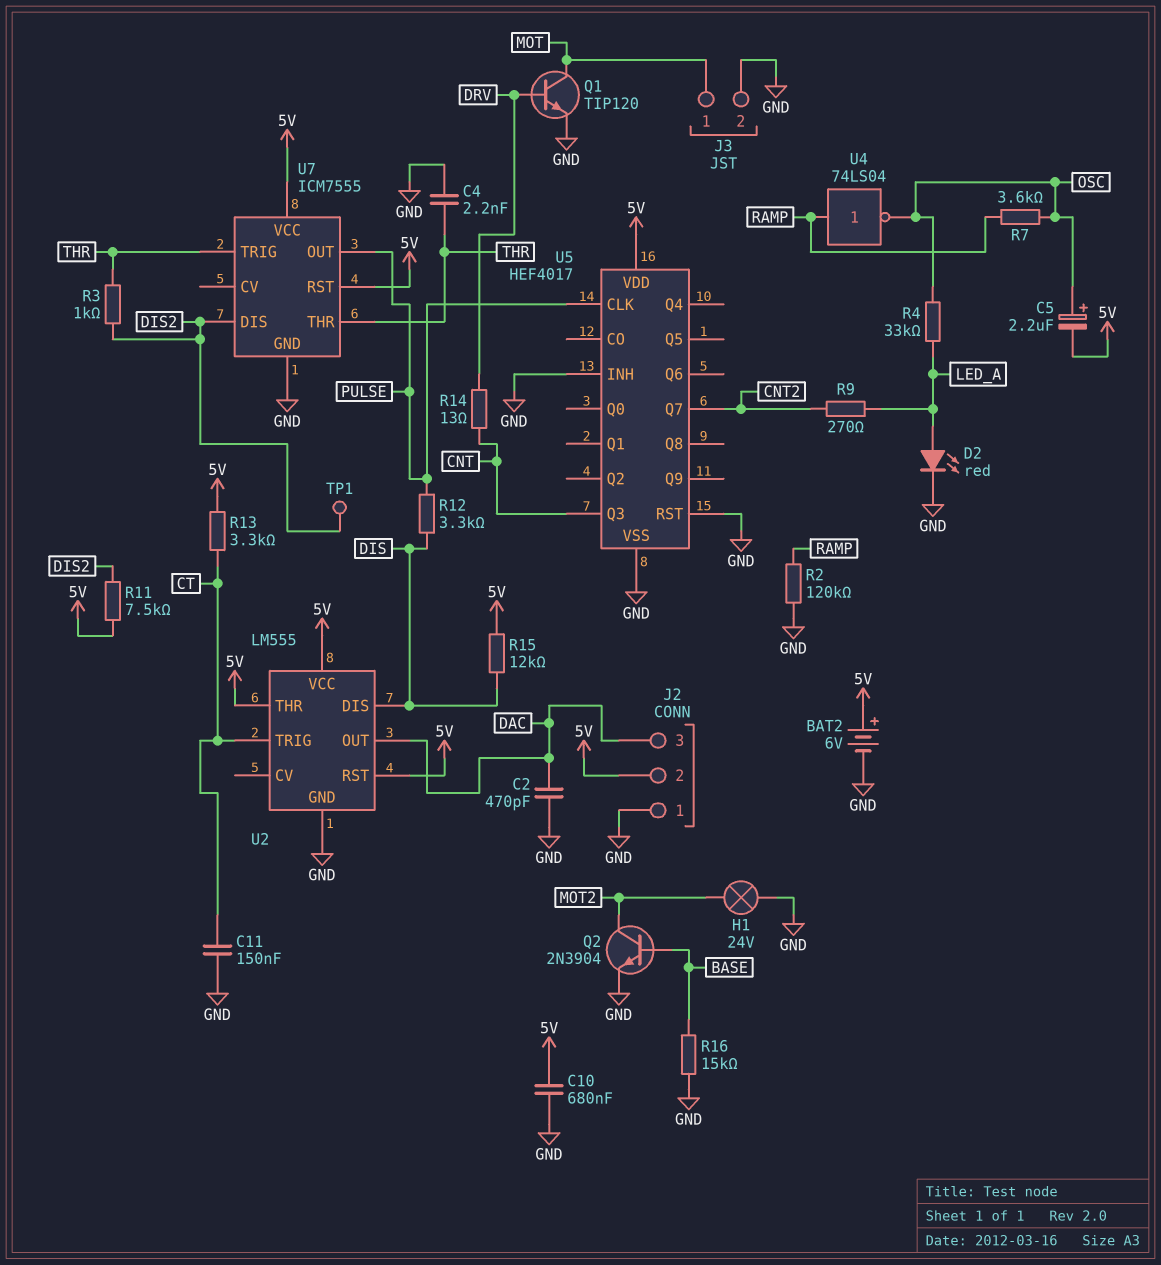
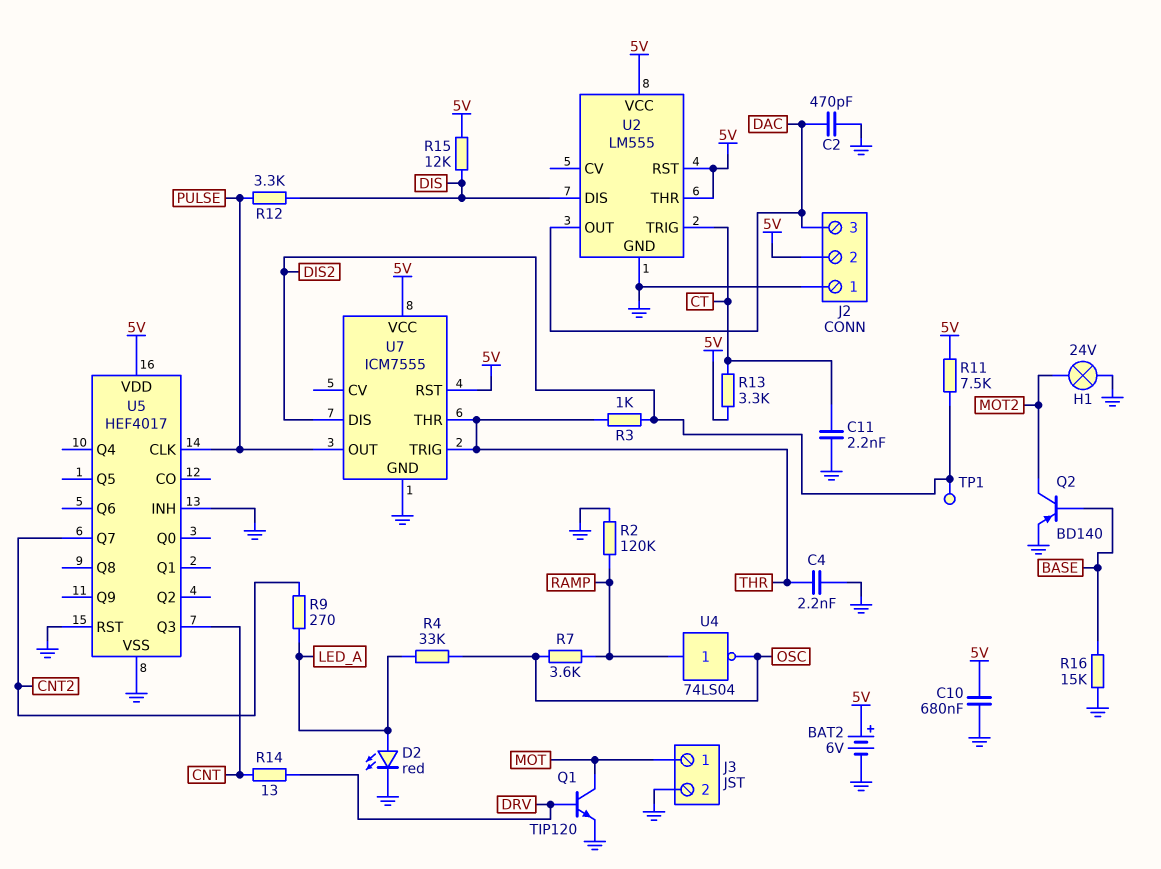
C5: 2.2uF (plus OSC, minus 5V) -> none
C11: 150nF (CT, GND) -> 2.2nF (CT, GND)
Q2: NPN 2N3904 (B BASE, C MOT2, E GND) -> PNP BD140 (B BASE, C MOT2, E GND)

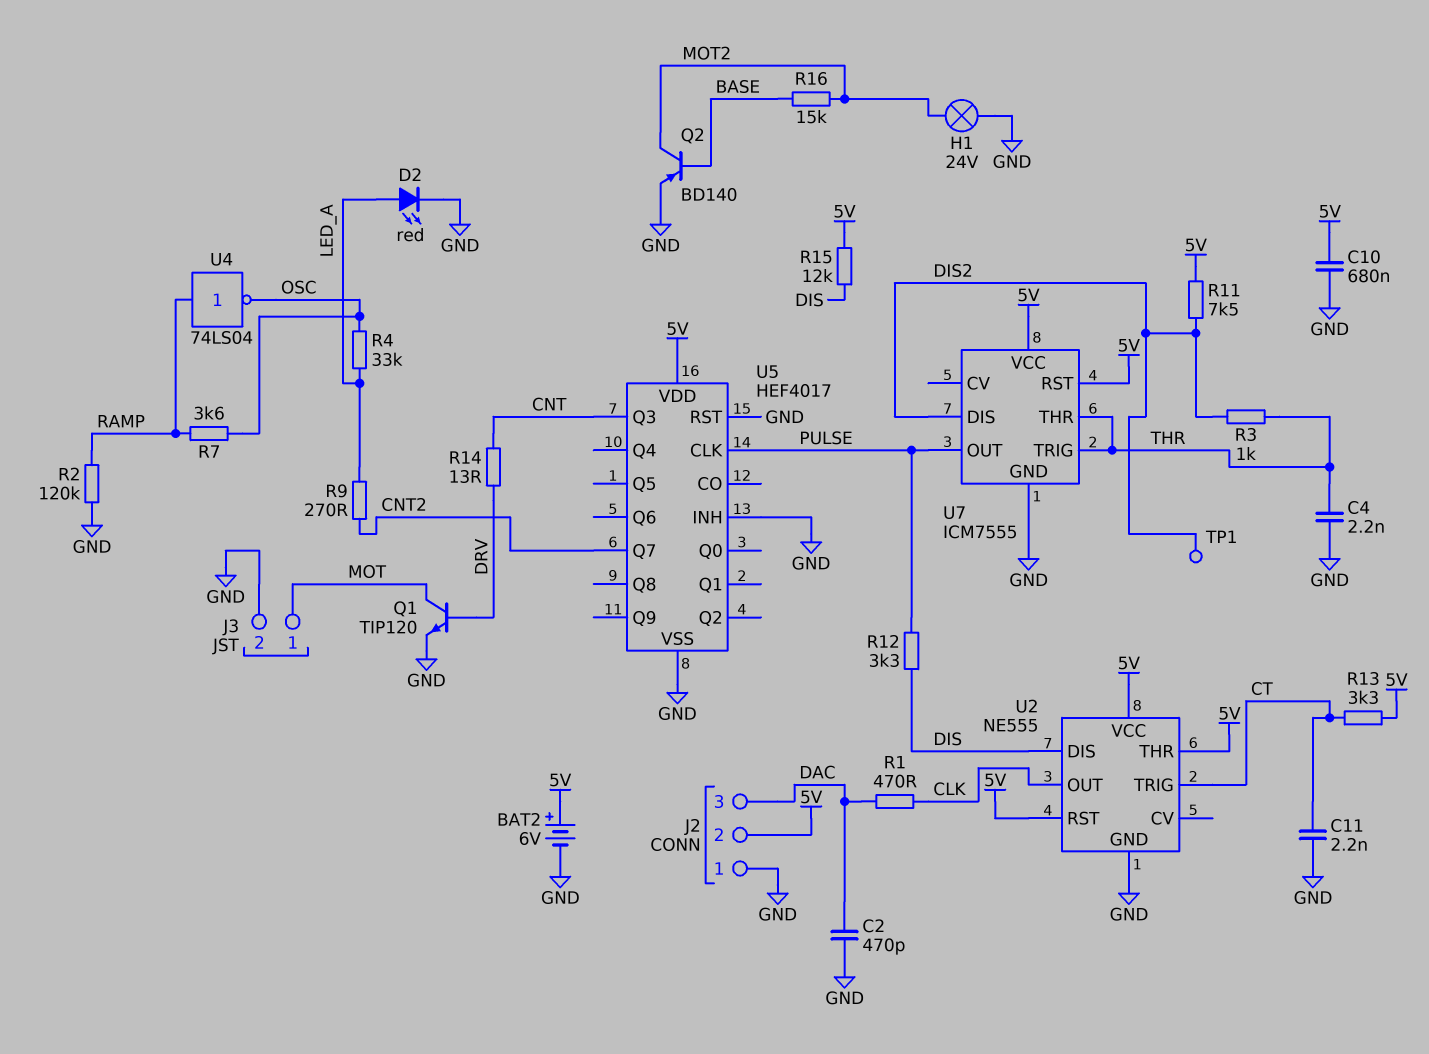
R1: none -> 470 (CLK, DAC)
R16: 15k (BASE, GND) -> 15k (BASE, MOT2)
U2: LM555 -> NE555
U2 pin OUT: DAC -> CLK

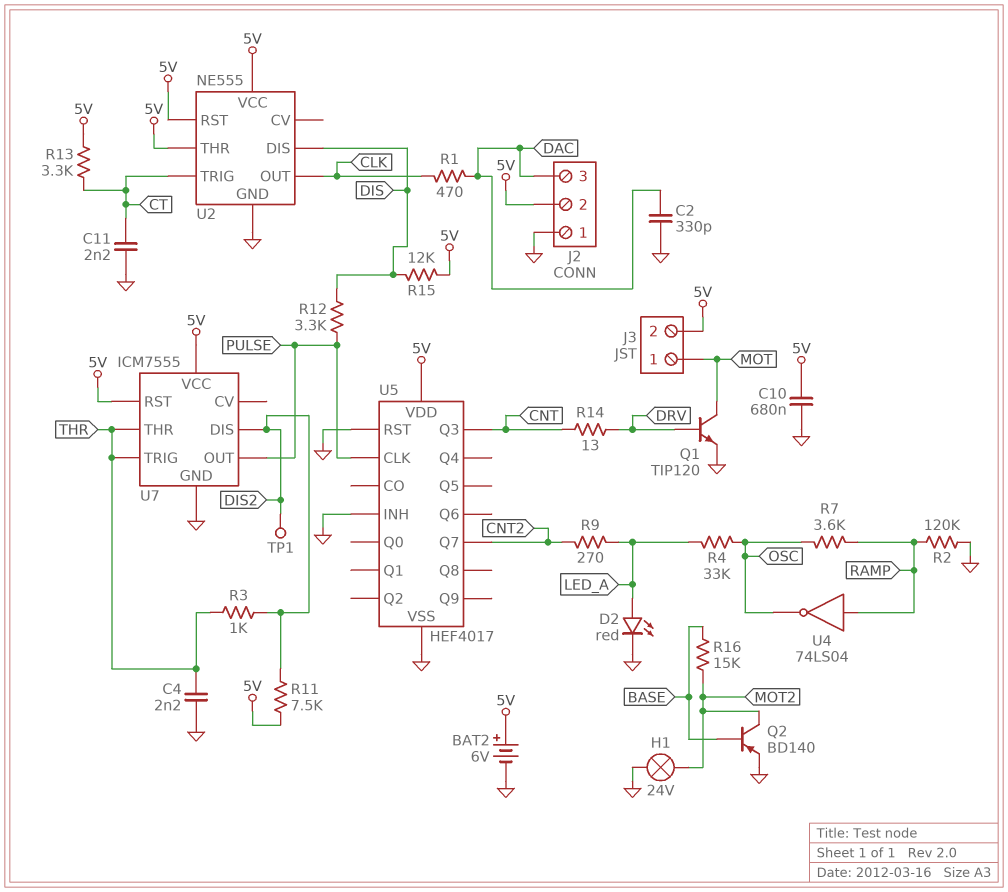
C2: 470pF (DAC, GND) -> 330pF (DAC, GND)
J3 pin 2: GND -> 5V

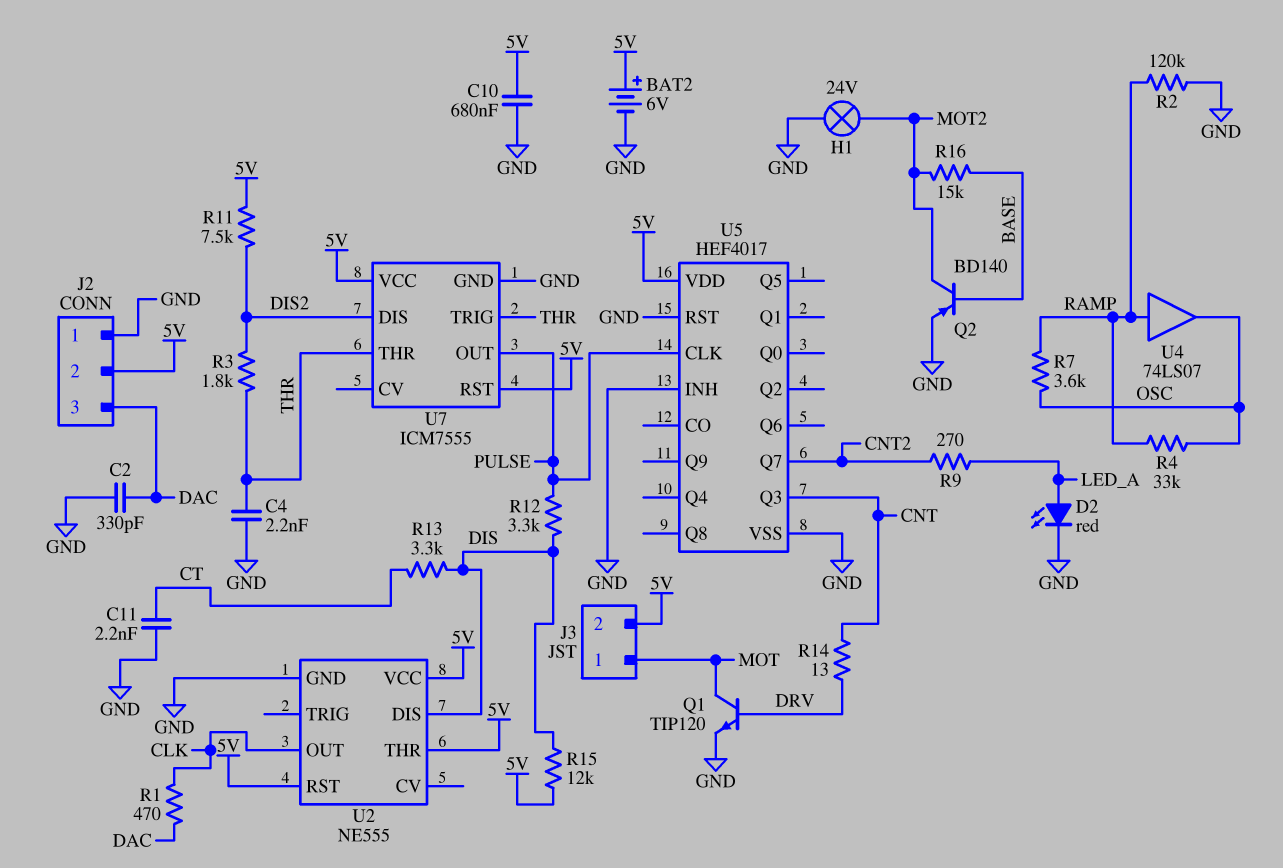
R3: 1k (DIS2, THR) -> 1.8k (DIS2, THR)
R4: 33k (LED_A, OSC) -> 33k (OSC, RAMP)
R13: 3.3k (5V, CT) -> 3.3k (CT, DIS)
TP1: test point (DIS2) -> none
U2 pin TRIG: CT -> none
U4: NOT 74LS04 (in RAMP, out OSC) -> buffer 74LS07 (in RAMP, out OSC)

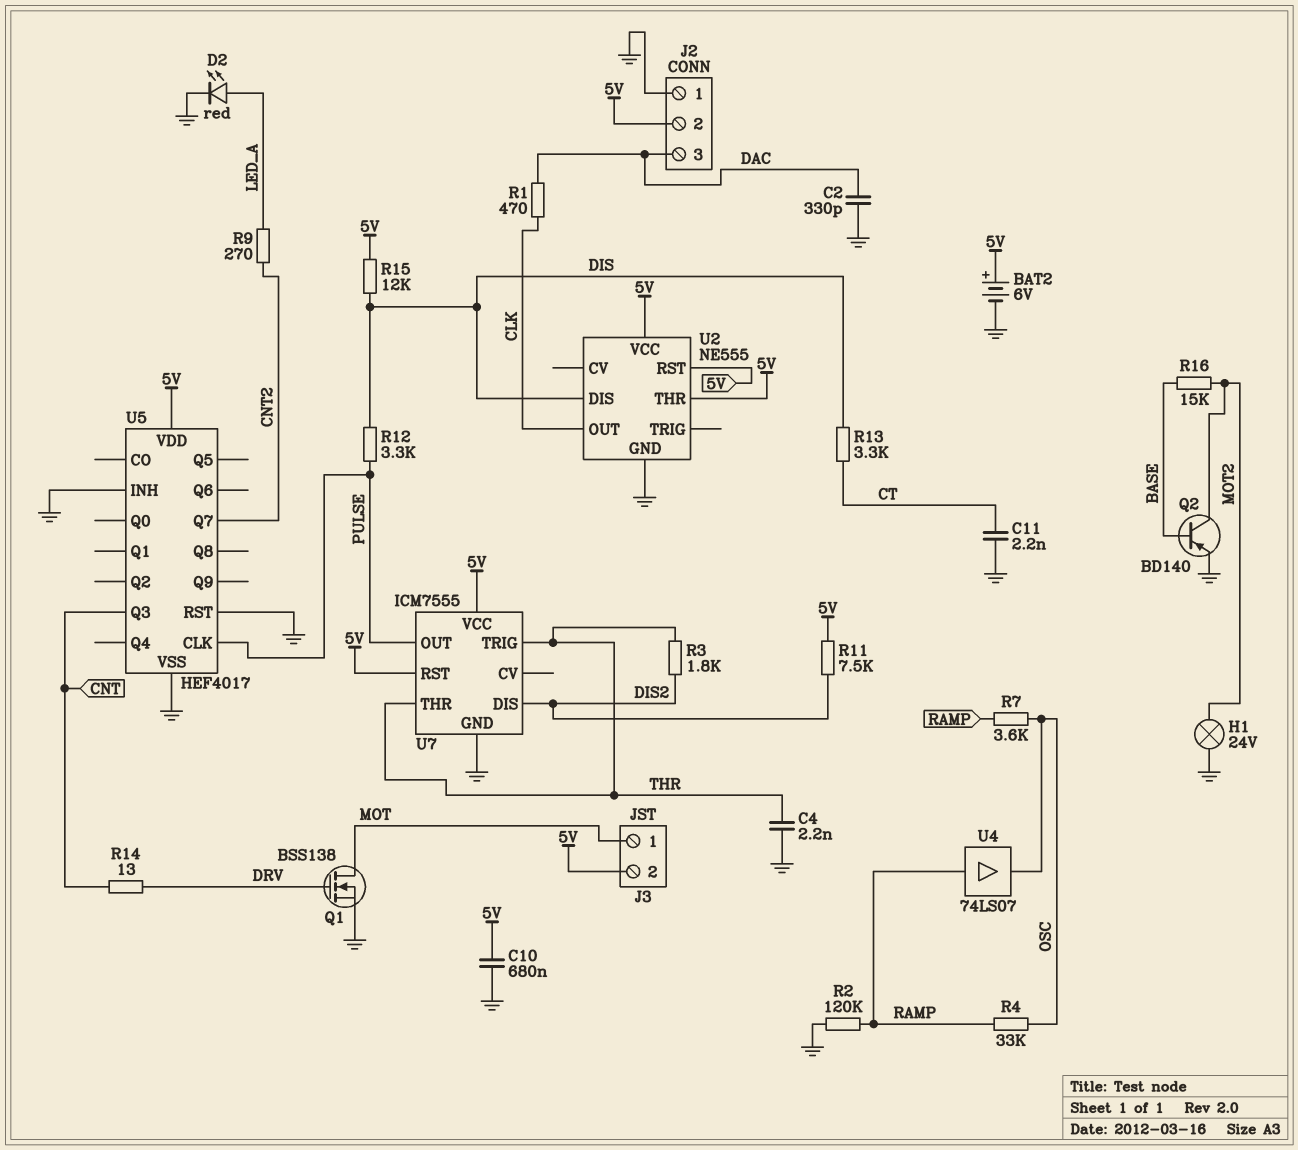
Q1: NPN TIP120 (B DRV, C MOT, E GND) -> NMOS BSS138 (G DRV, D MOT, S GND)

